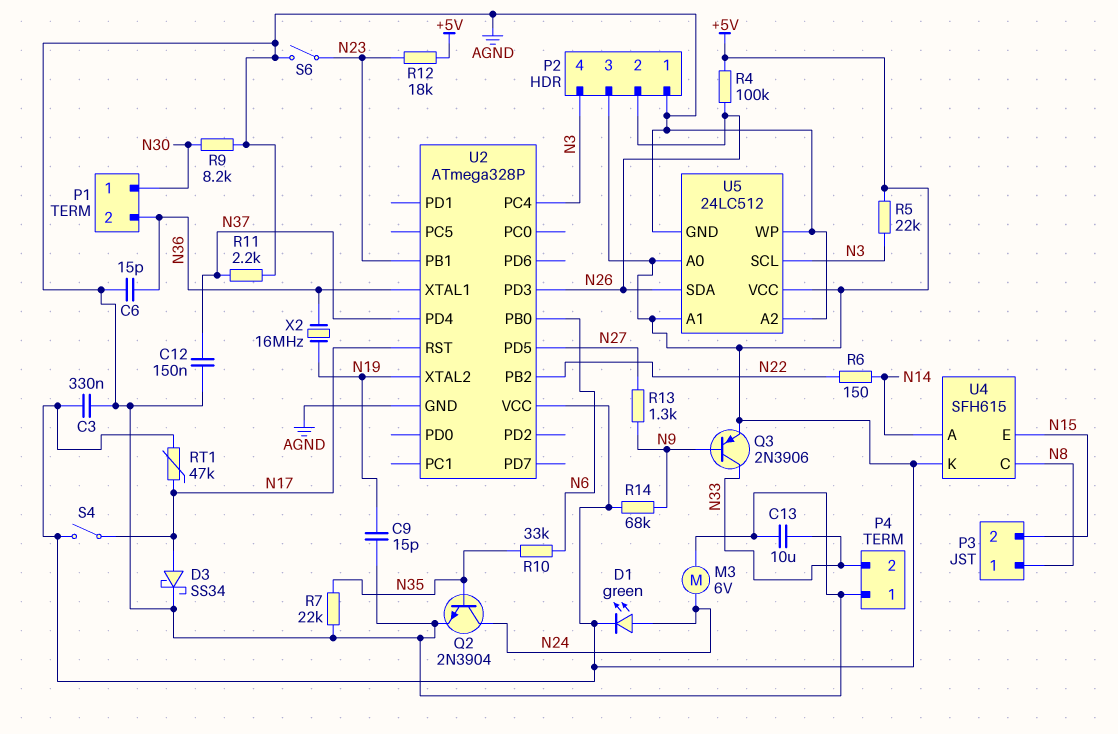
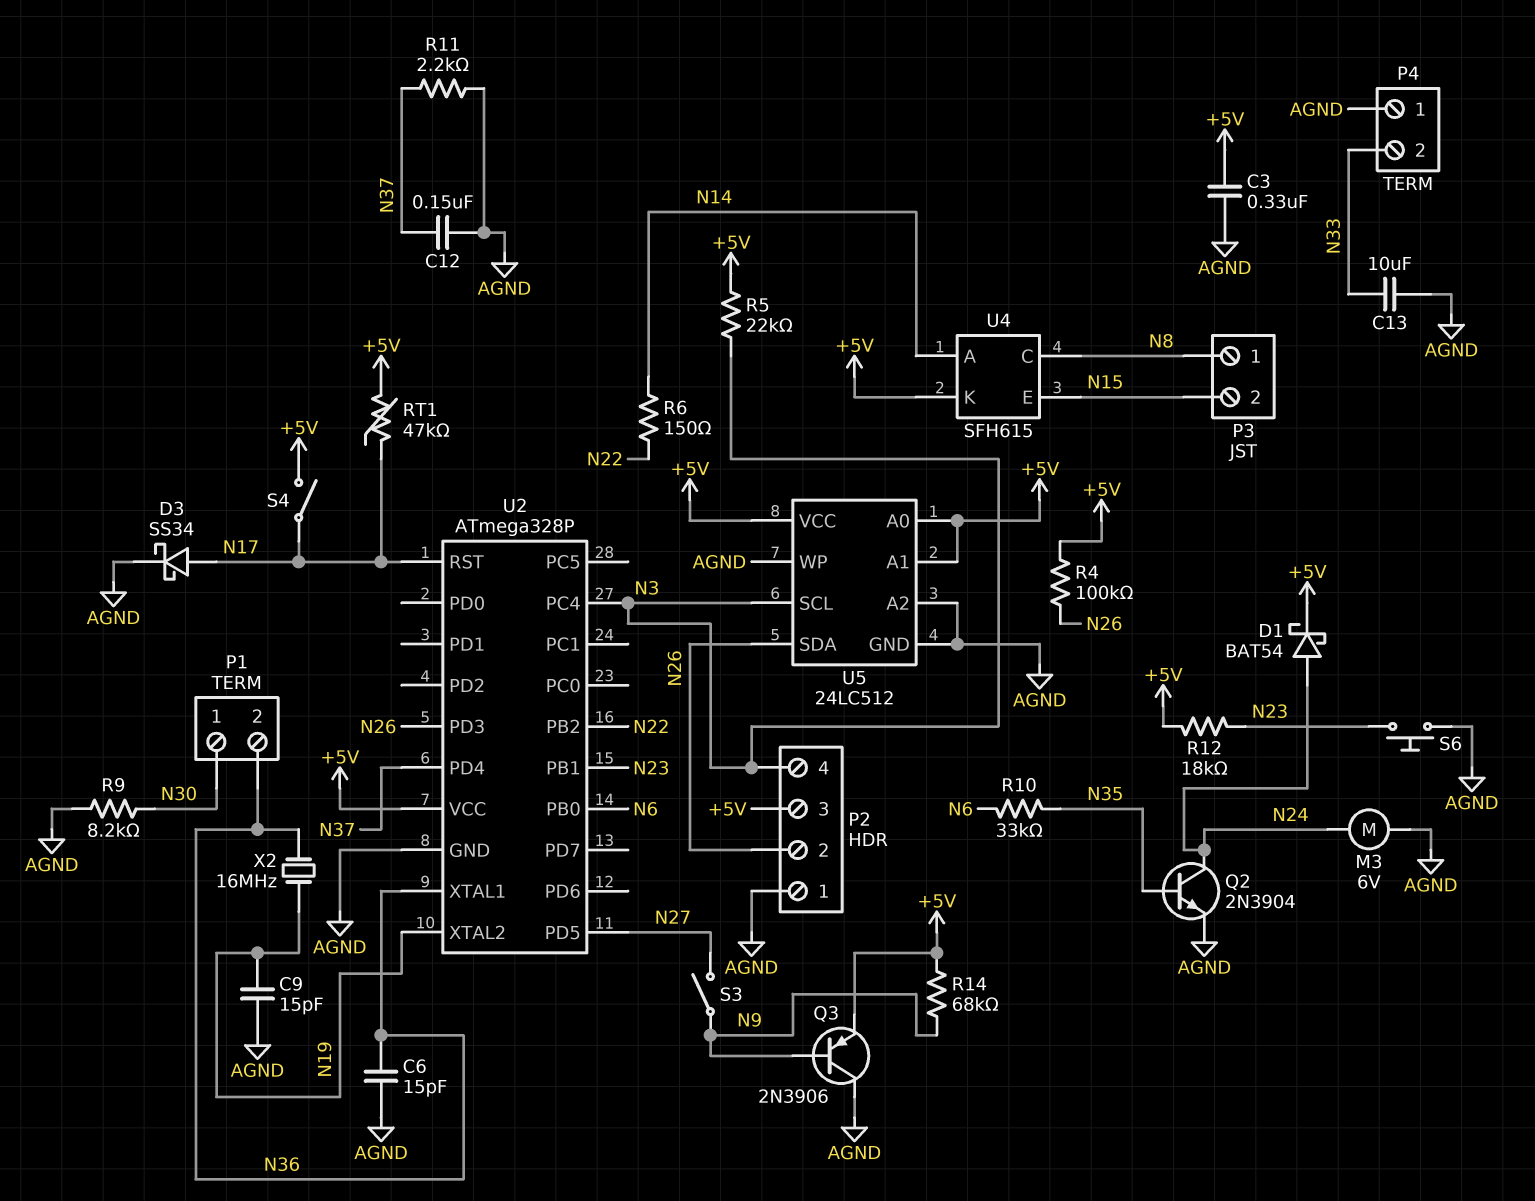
D1: LED green (A N24, K +5V) -> schottky BAT54 (A N24, K +5V)
Q3: PNP 2N3906 (B N9, C N33, E +5V) -> PNP 2N3906 (B N9, C AGND, E +5V)
R7: 22k (AGND, N35) -> none
R13: 1.3k (N9, N27) -> none
S3: none -> switch (N9, N27)
S6: switch (AGND, N23) -> button (AGND, N23)

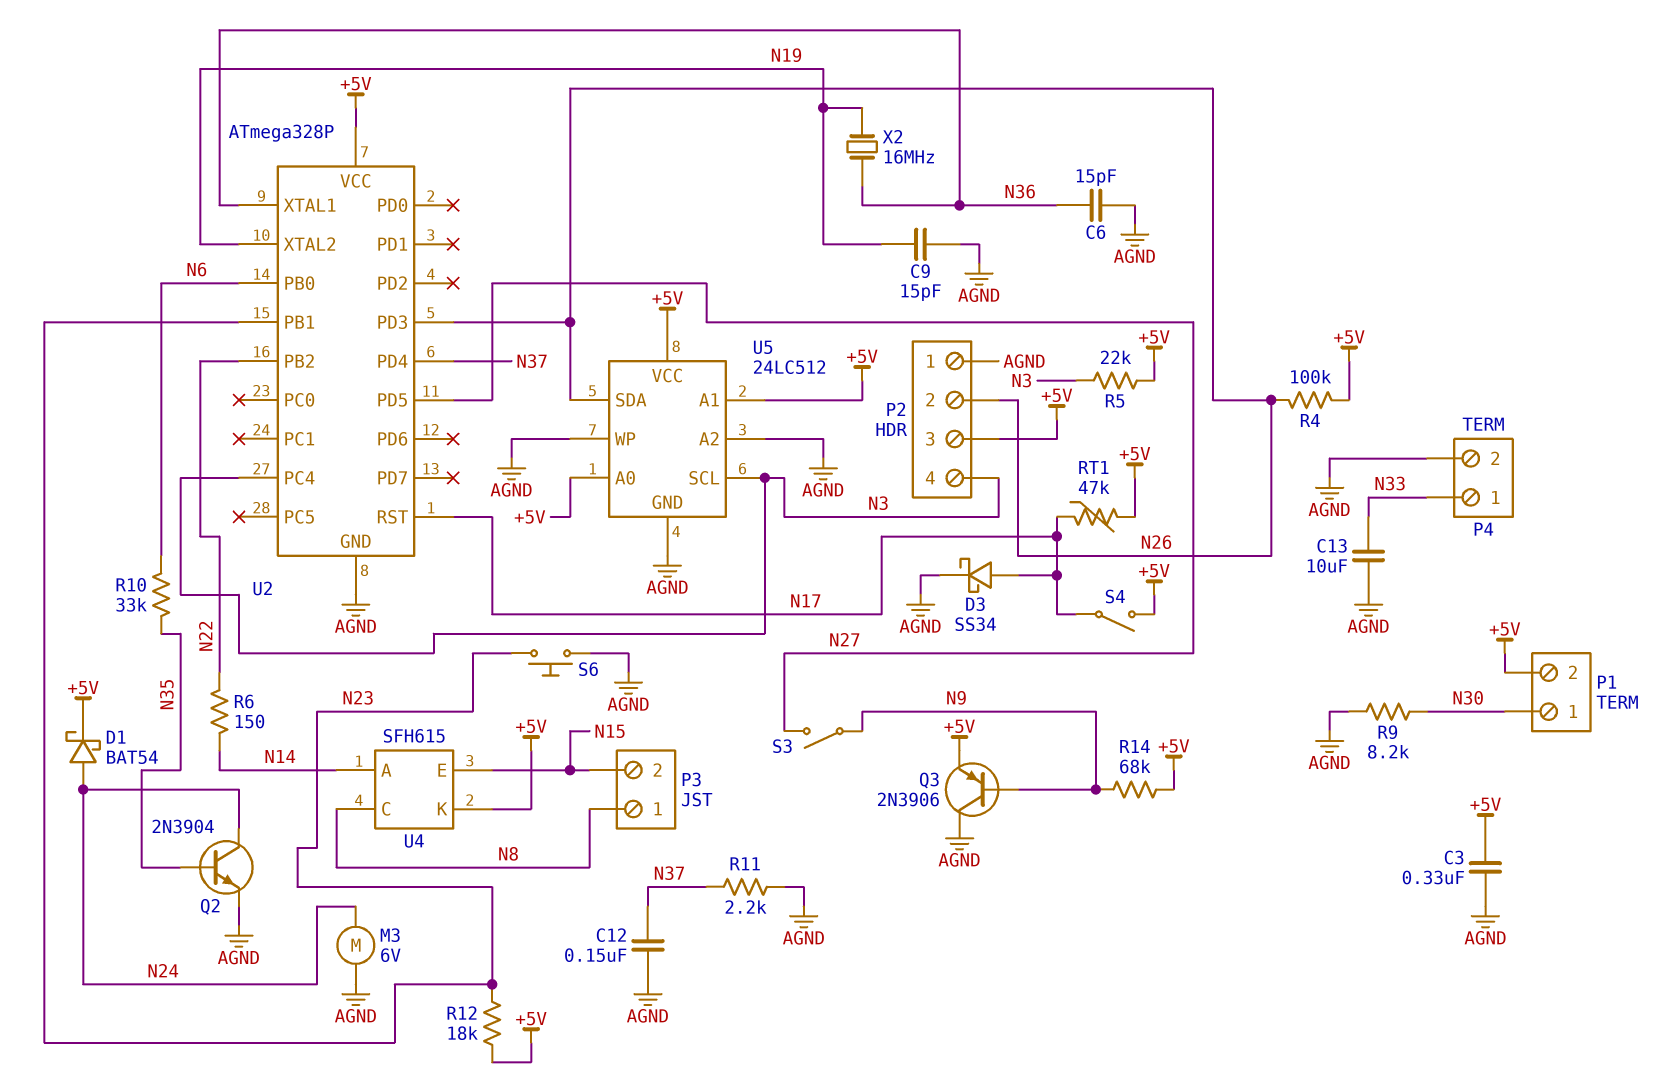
P1 pin 2: N36 -> +5V
P4 pin 1: AGND -> N33
P4 pin 2: N33 -> AGND

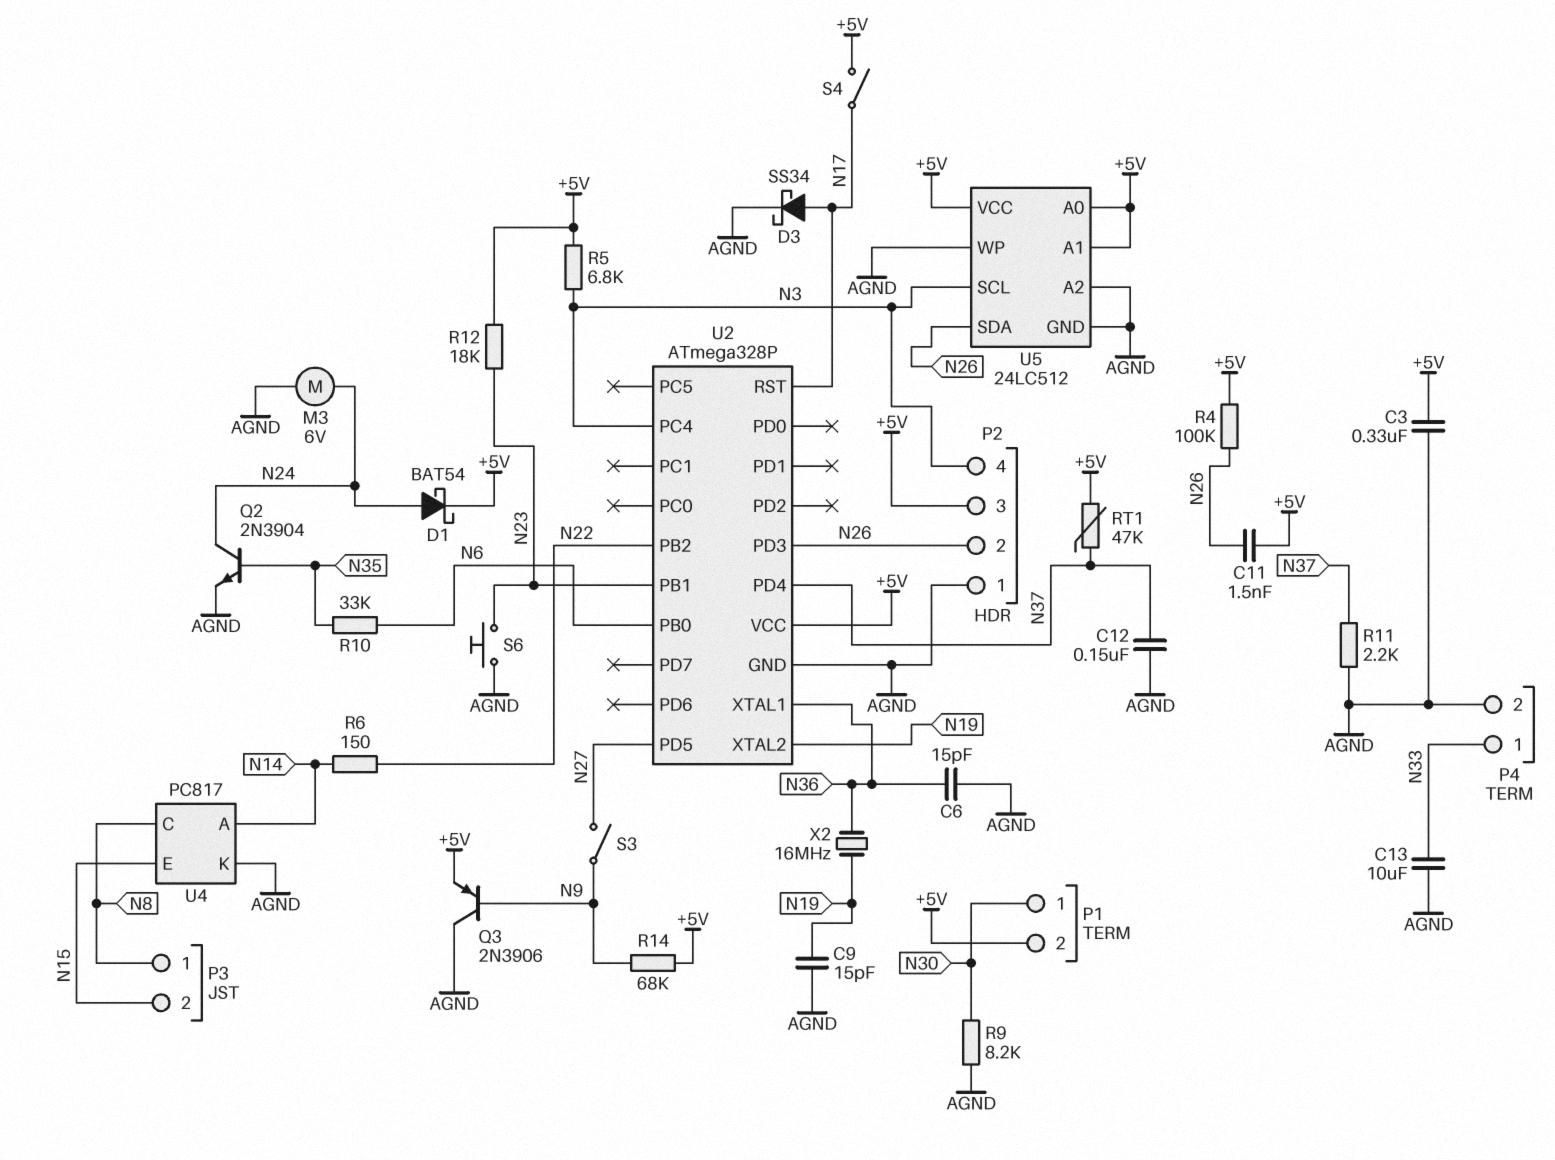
C11: none -> 1.5nF (+5V, N26)
R5: 22k (+5V, N3) -> 6.8k (+5V, N3)
RT1: 47k (+5V, N17) -> 47k (+5V, N37)
U4: SFH615 -> PC817
U4 pin K: +5V -> AGND

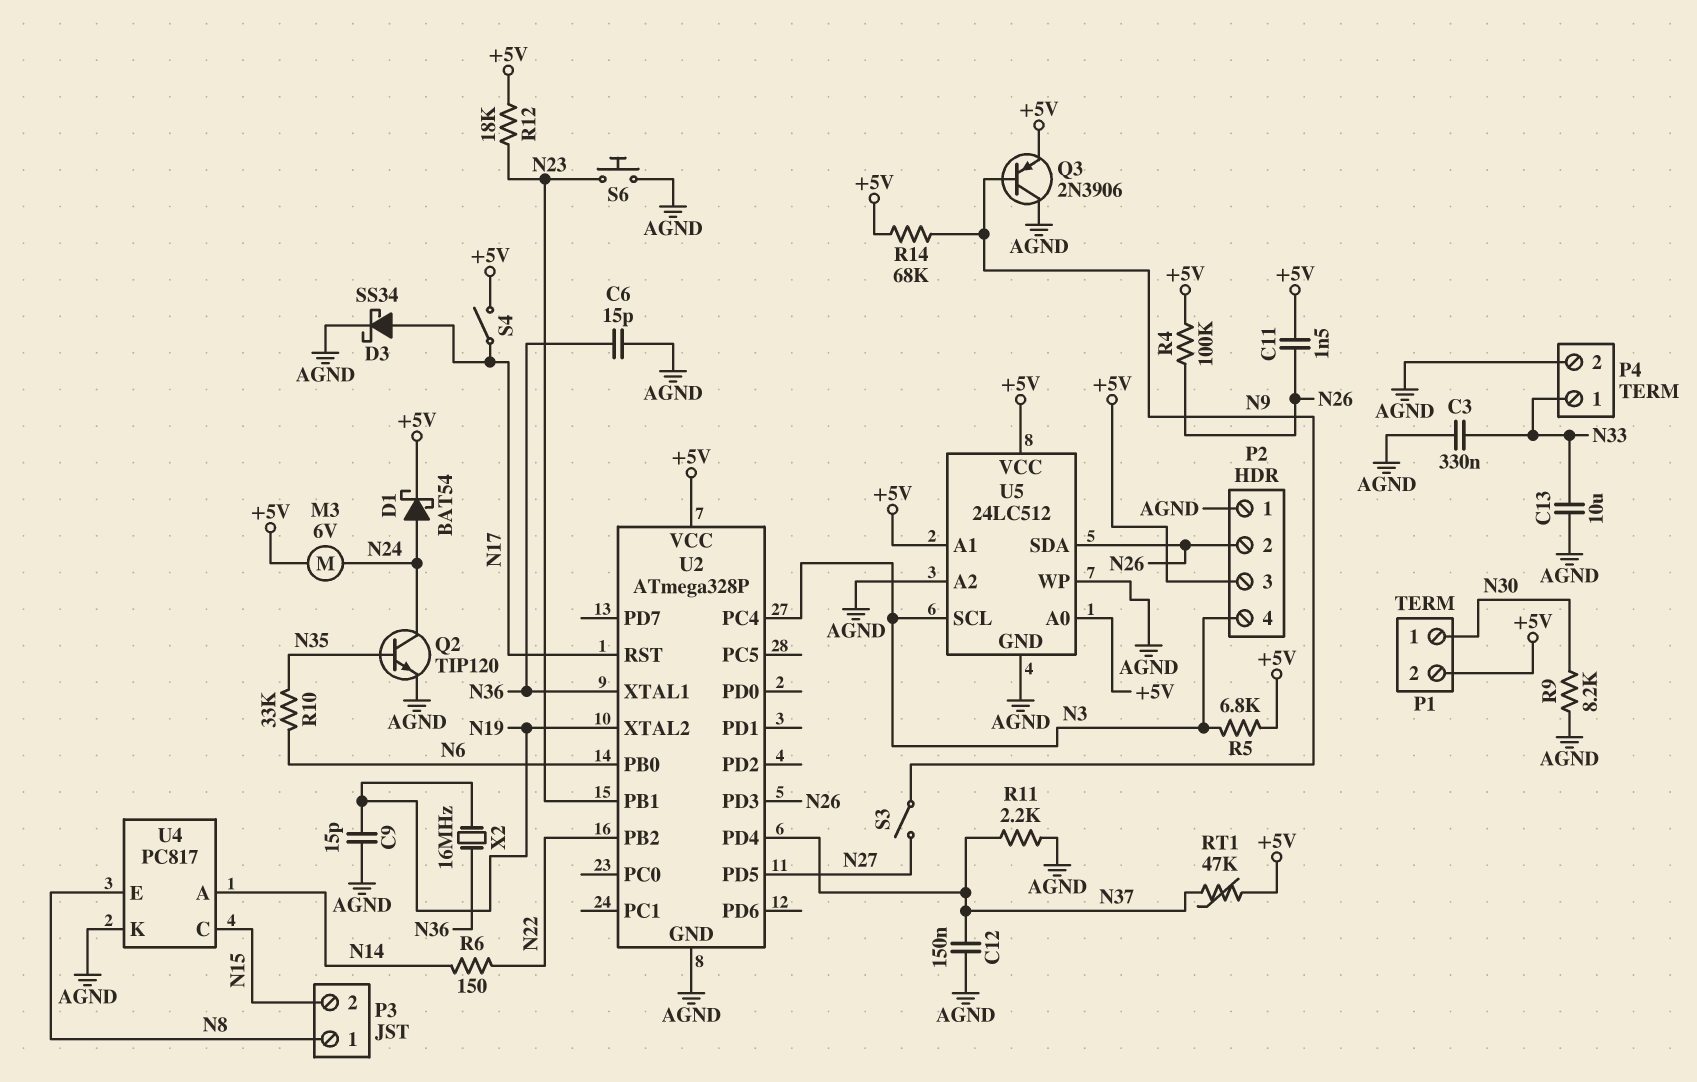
C3: 330nF (+5V, AGND) -> 330nF (AGND, N33)
M3: motor 6V (AGND, N24) -> motor 6V (+5V, N24)
Q2: NPN 2N3904 (B N35, C N24, E AGND) -> NPN TIP120 (B N35, C N24, E AGND)
U4 pin C: N8 -> N15
U4 pin E: N15 -> N8

